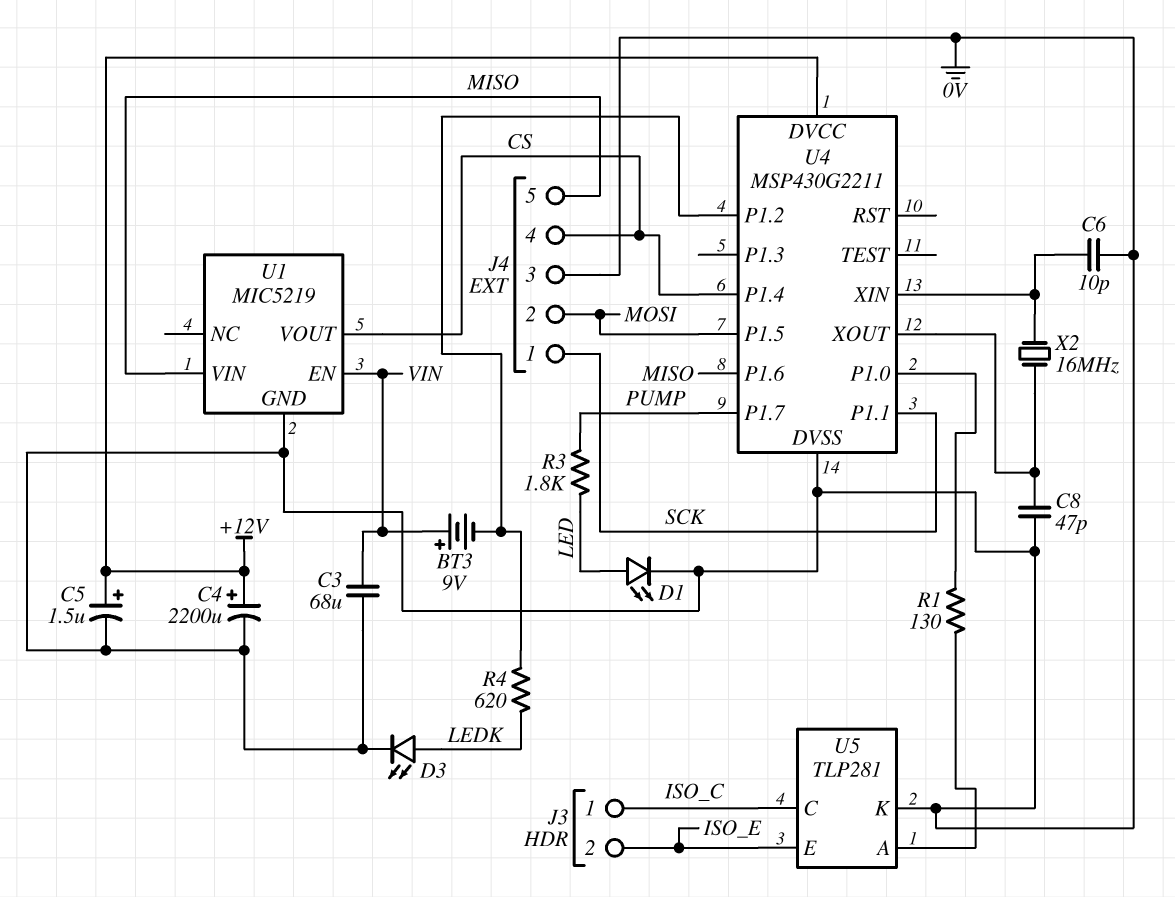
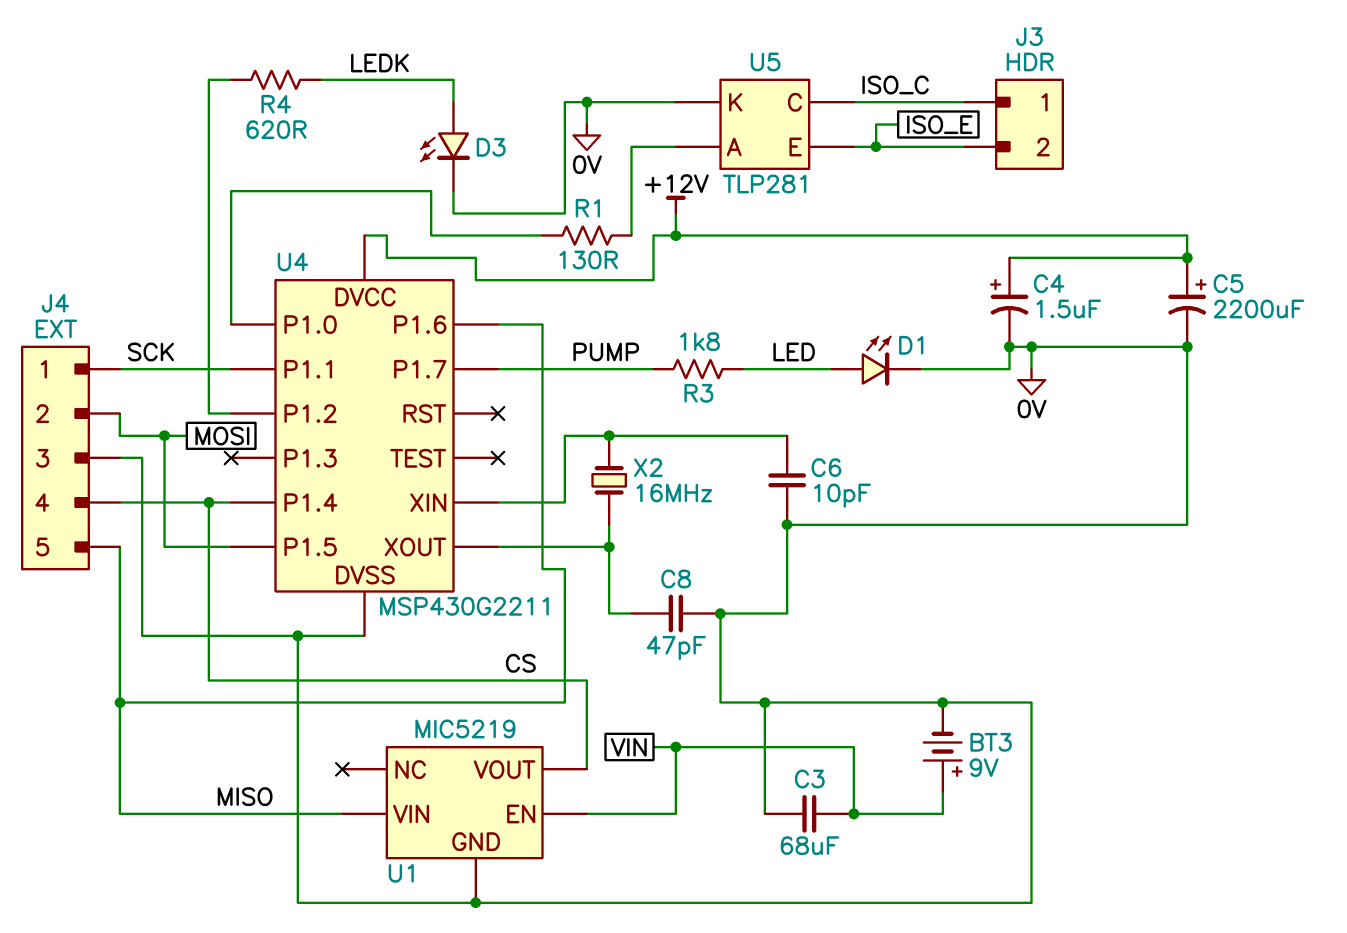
BT3: 9V (plus VIN, minus U4/P1.2) -> 9V (plus VIN, minus 0V)
C4: 2200uF (plus +12V, minus 0V) -> 1.5uF (plus +12V, minus 0V)
C5: 1.5uF (plus +12V, minus 0V) -> 2200uF (plus +12V, minus 0V)

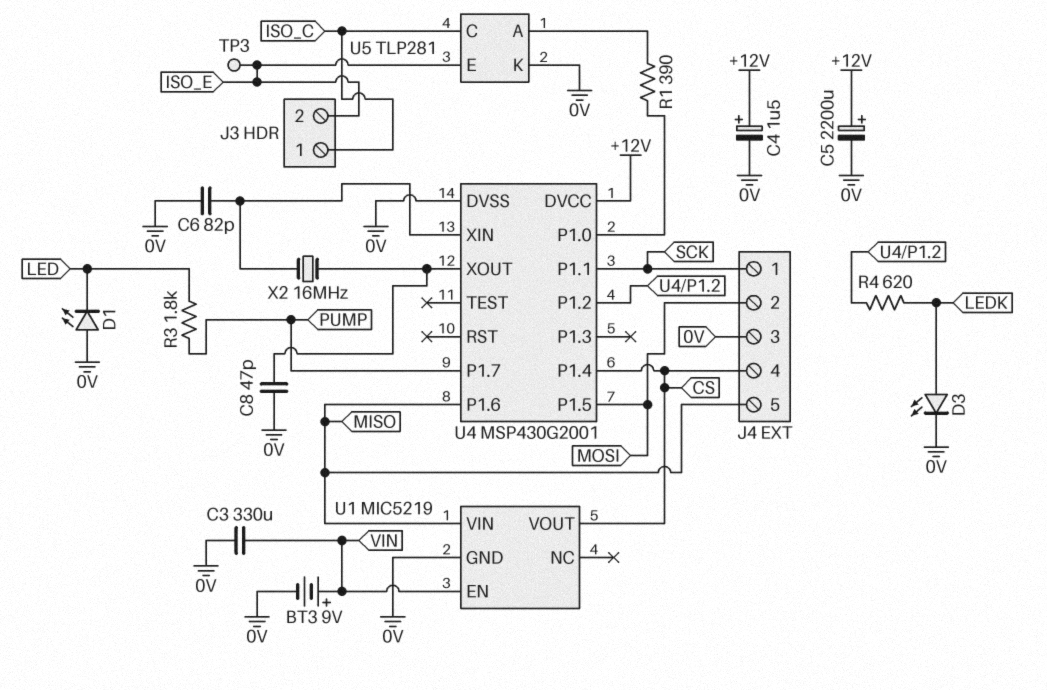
C3: 68uF (0V, VIN) -> 330uF (0V, VIN)
C6: 10pF (0V, U4/XIN) -> 82pF (0V, U4/XIN)
D1: LED (A LED, K 0V) -> LED (A 0V, K LED)
R1: 130 (U4/P1.0, U5/A) -> 390 (U4/P1.0, U5/A)
TP3: none -> test point (ISO_E)
U4: MSP430G2211 -> MSP430G2001

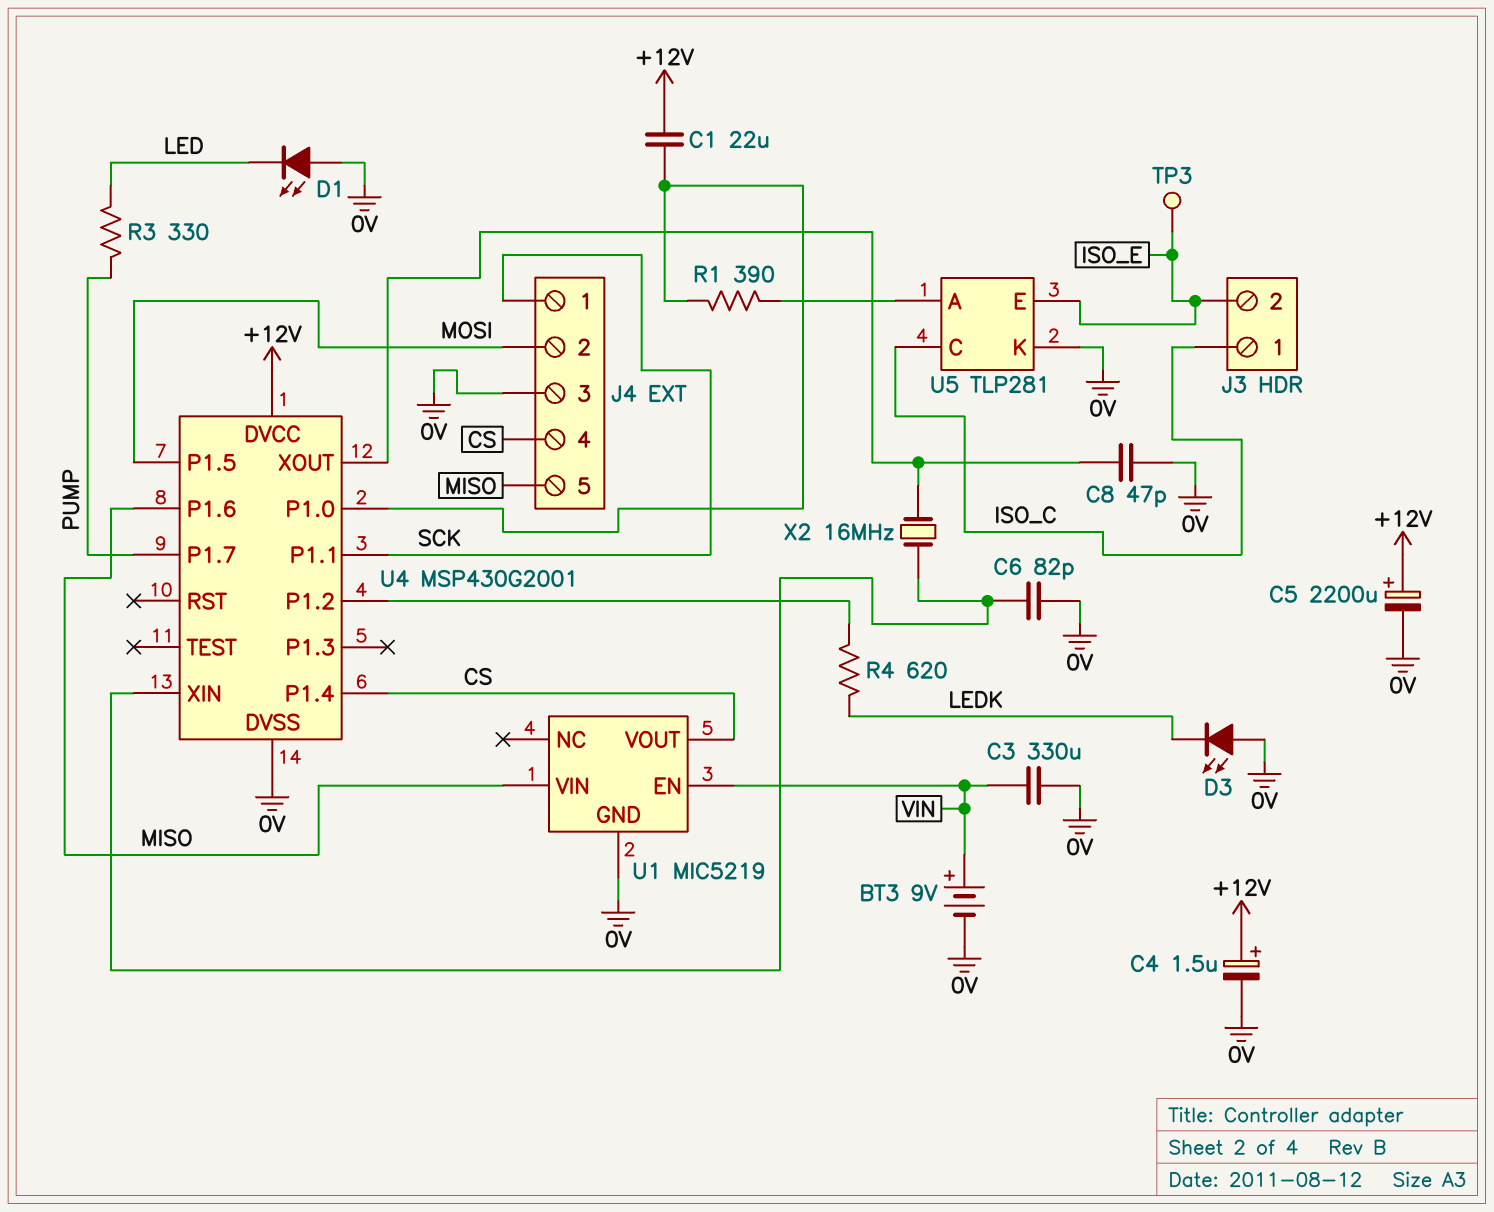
C1: none -> 22uF (+12V, U4/P1.0)
D3: LED (A LEDK, K 0V) -> LED (A 0V, K LEDK)
R3: 1.8k (LED, PUMP) -> 330 (LED, PUMP)

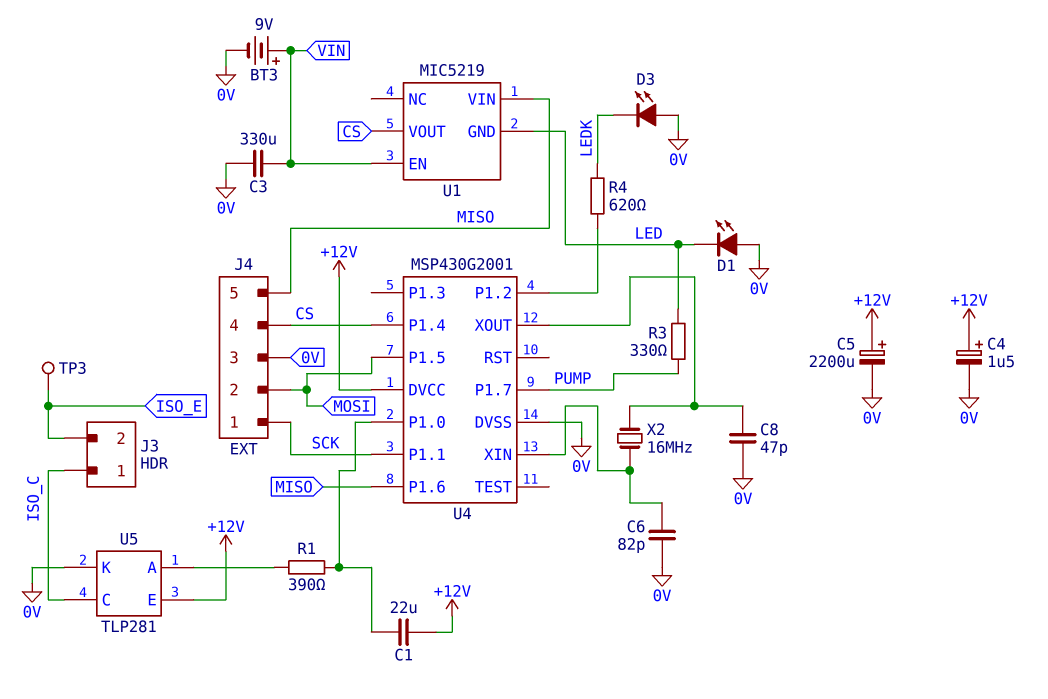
U1 pin GND: 0V -> LED
U5 pin E: ISO_E -> +12V

